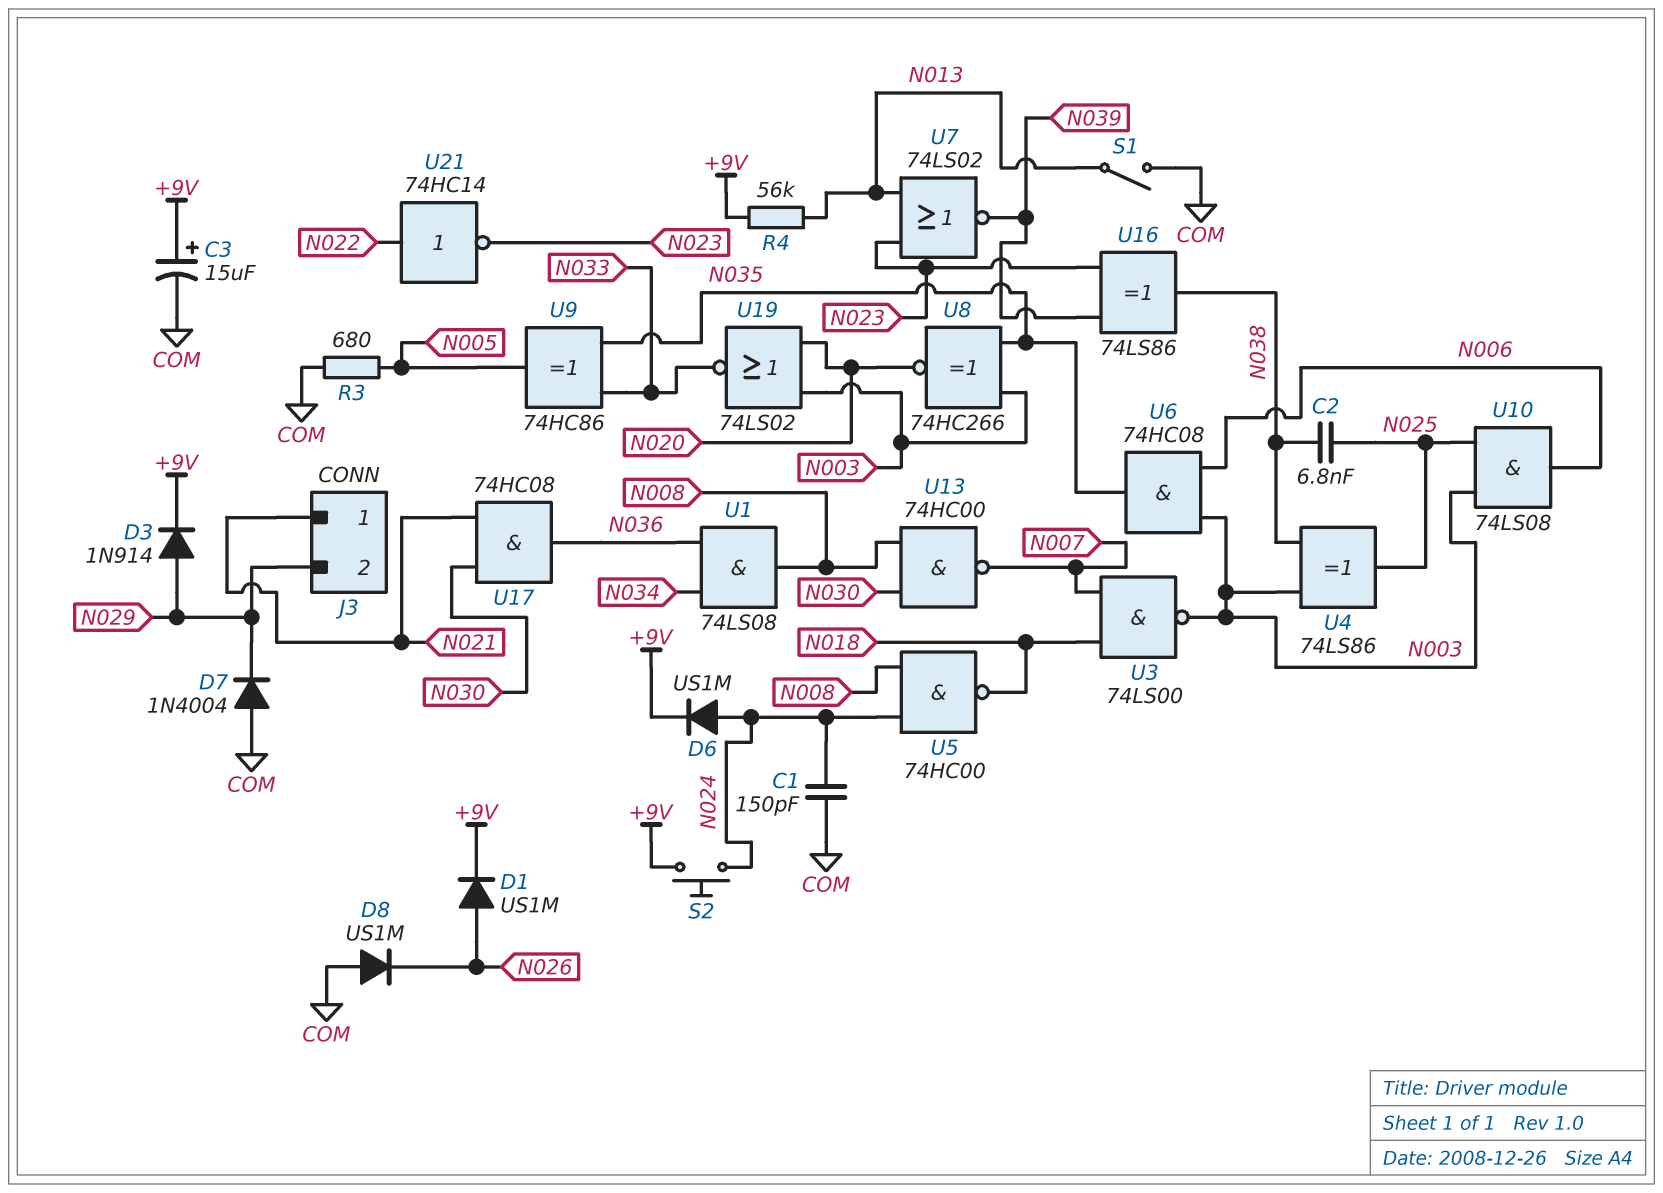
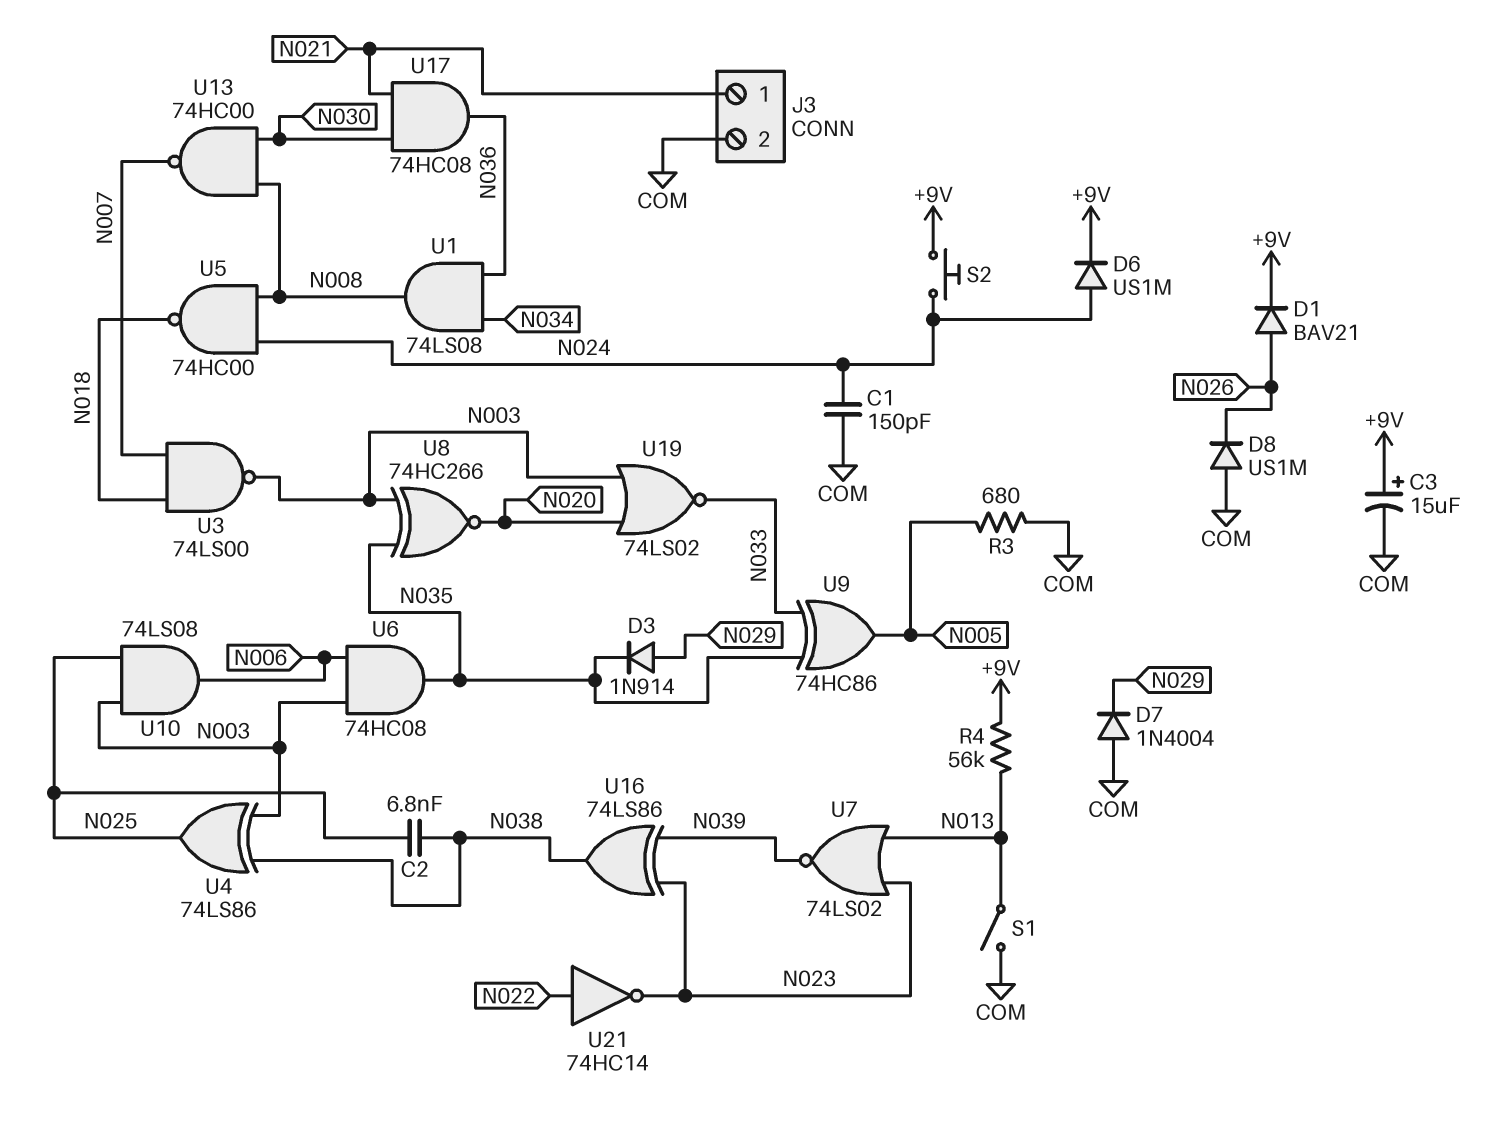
D1: diode US1M (A N026, K +9V) -> diode BAV21 (A N026, K +9V)
D3: diode 1N914 (A N029, K +9V) -> diode 1N914 (A N029, K N035)
J3 pin 2: N029 -> COM

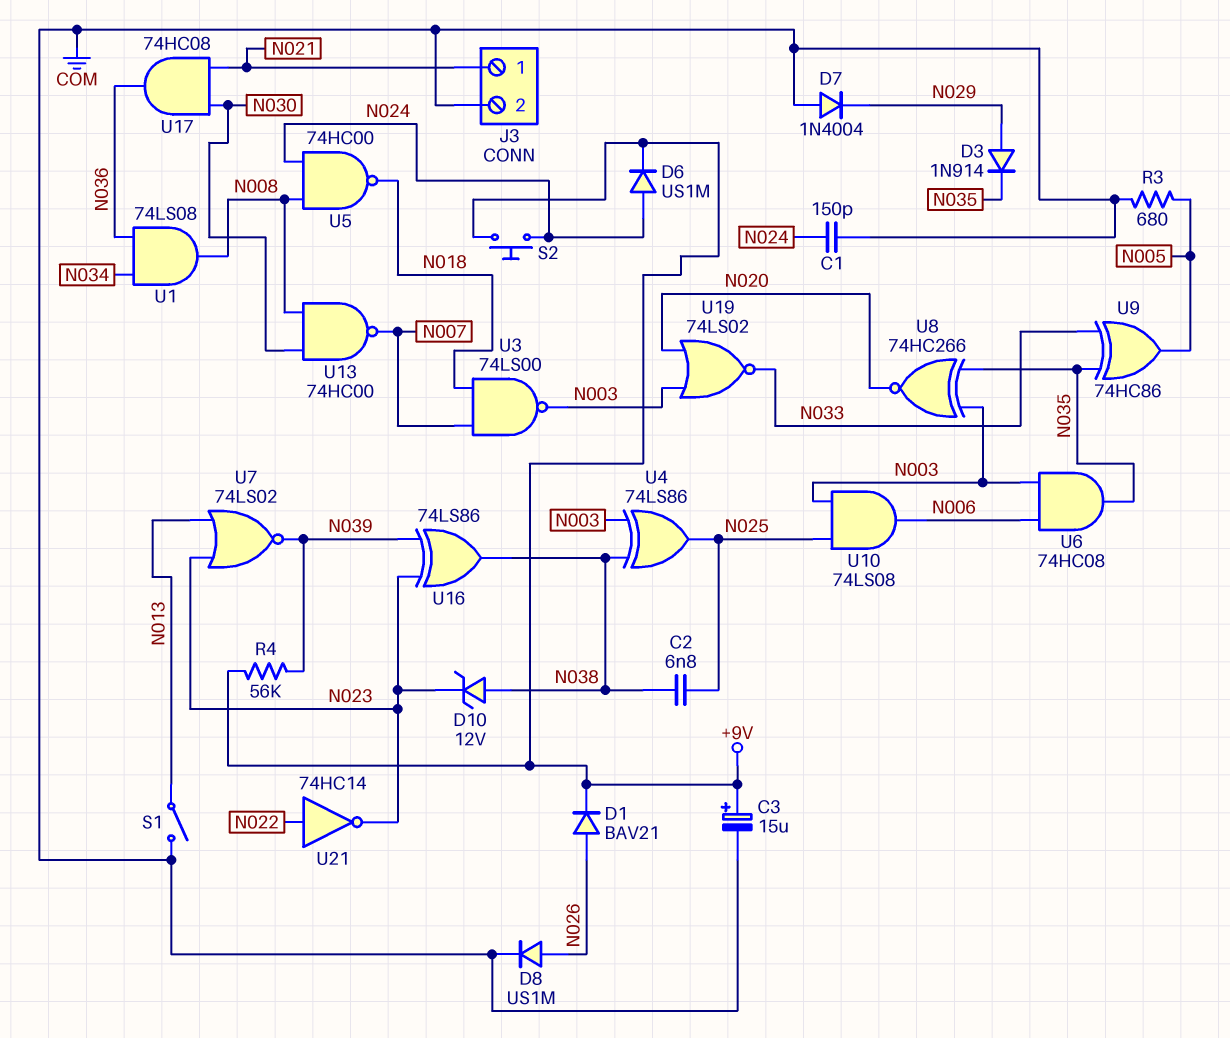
D8: diode US1M (A COM, K N026) -> diode US1M (A N026, K COM)
D10: none -> zener 12V (A N038, K N023)
R4: 56k (+9V, N013) -> 56k (+9V, N039)

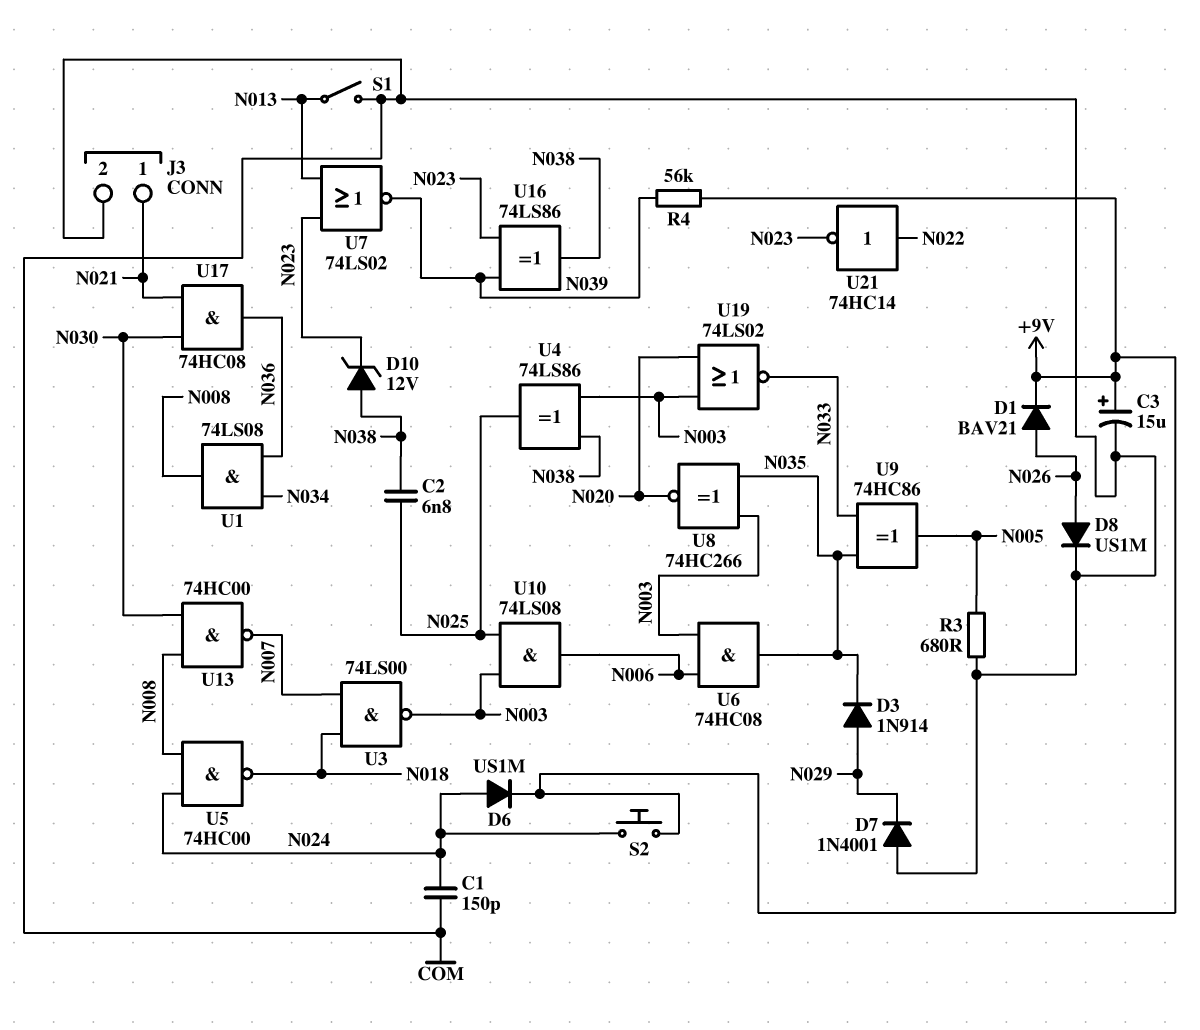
D7: diode 1N4004 (A COM, K N029) -> diode 1N4001 (A COM, K N029)

